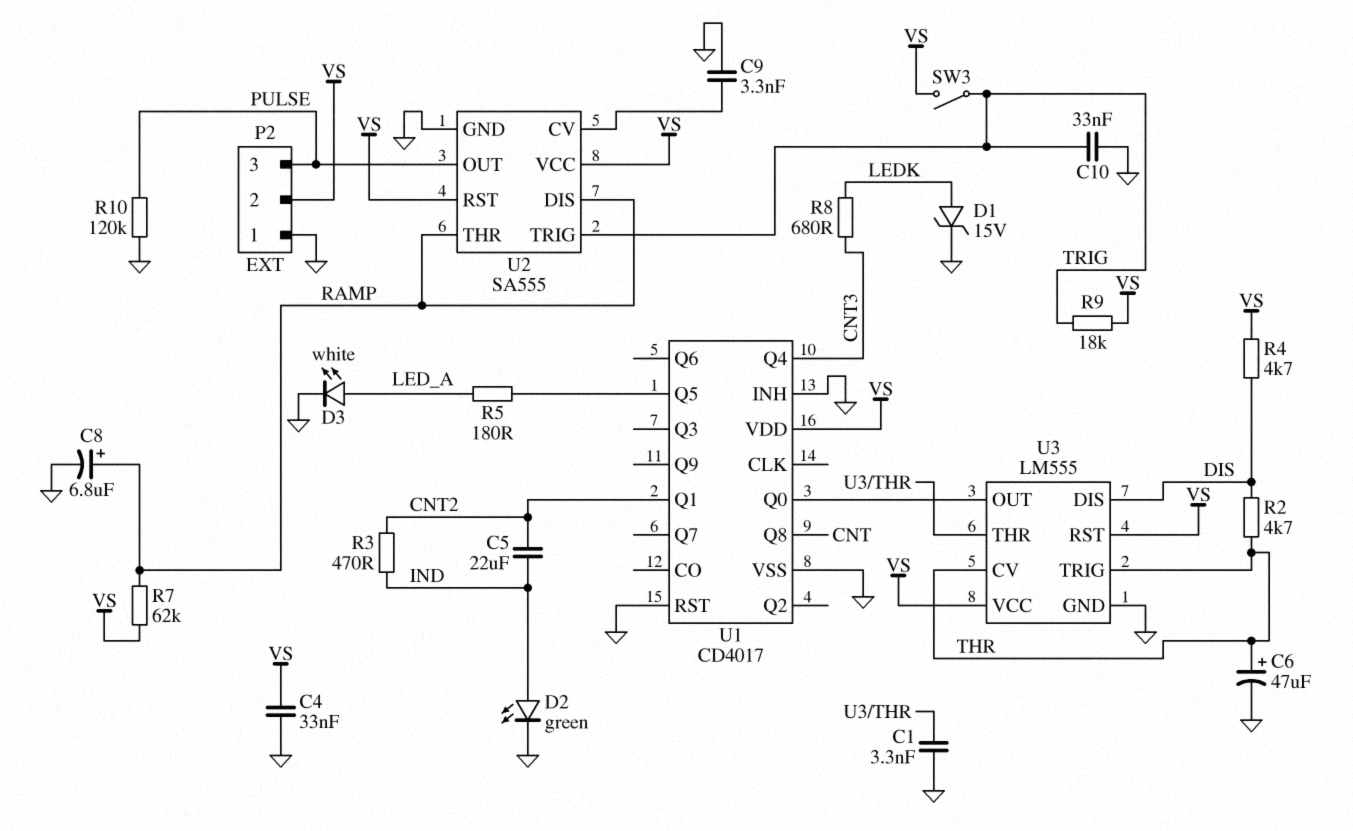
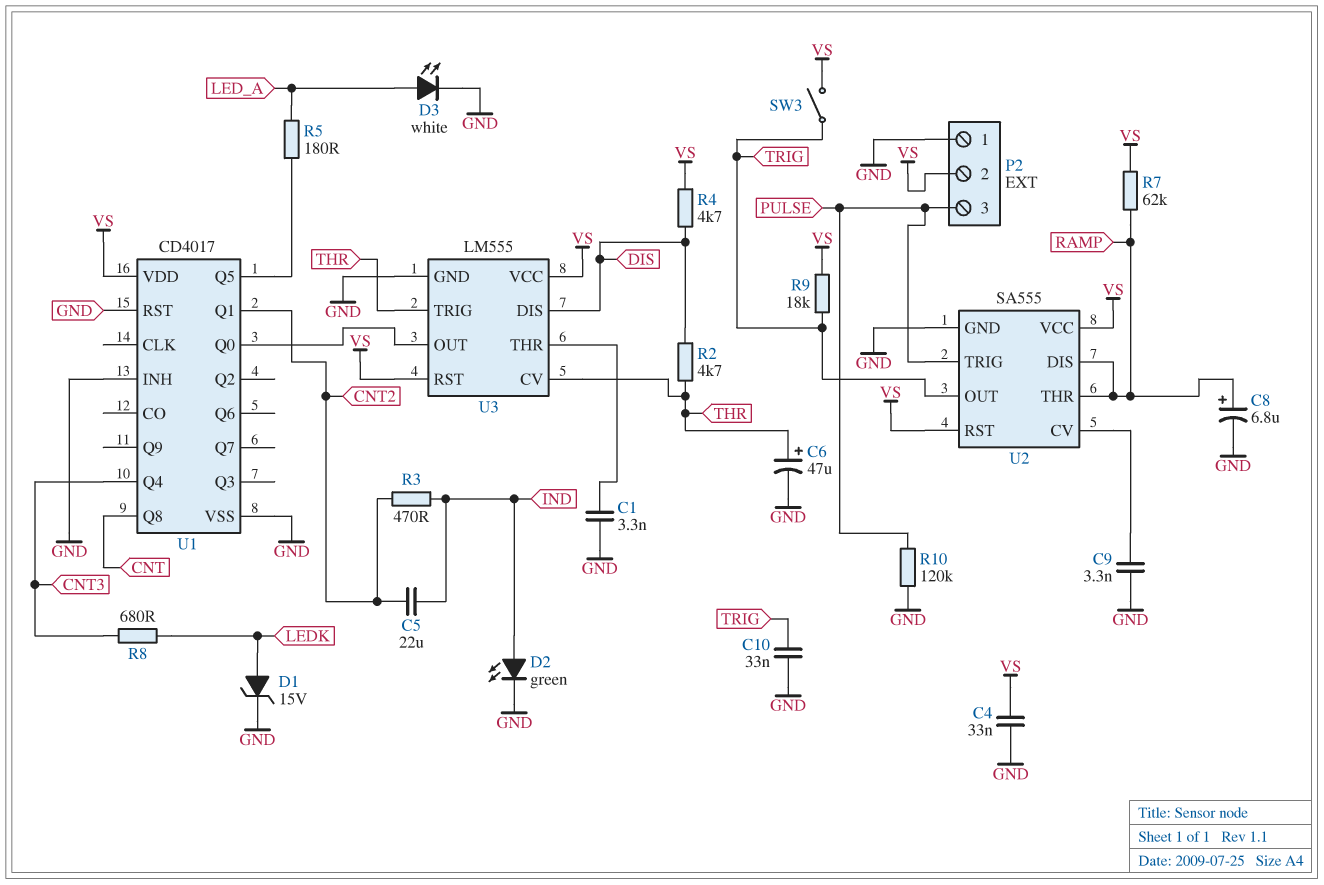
U2 pin OUT: PULSE -> TRIG
U2 pin TRIG: TRIG -> PULSE

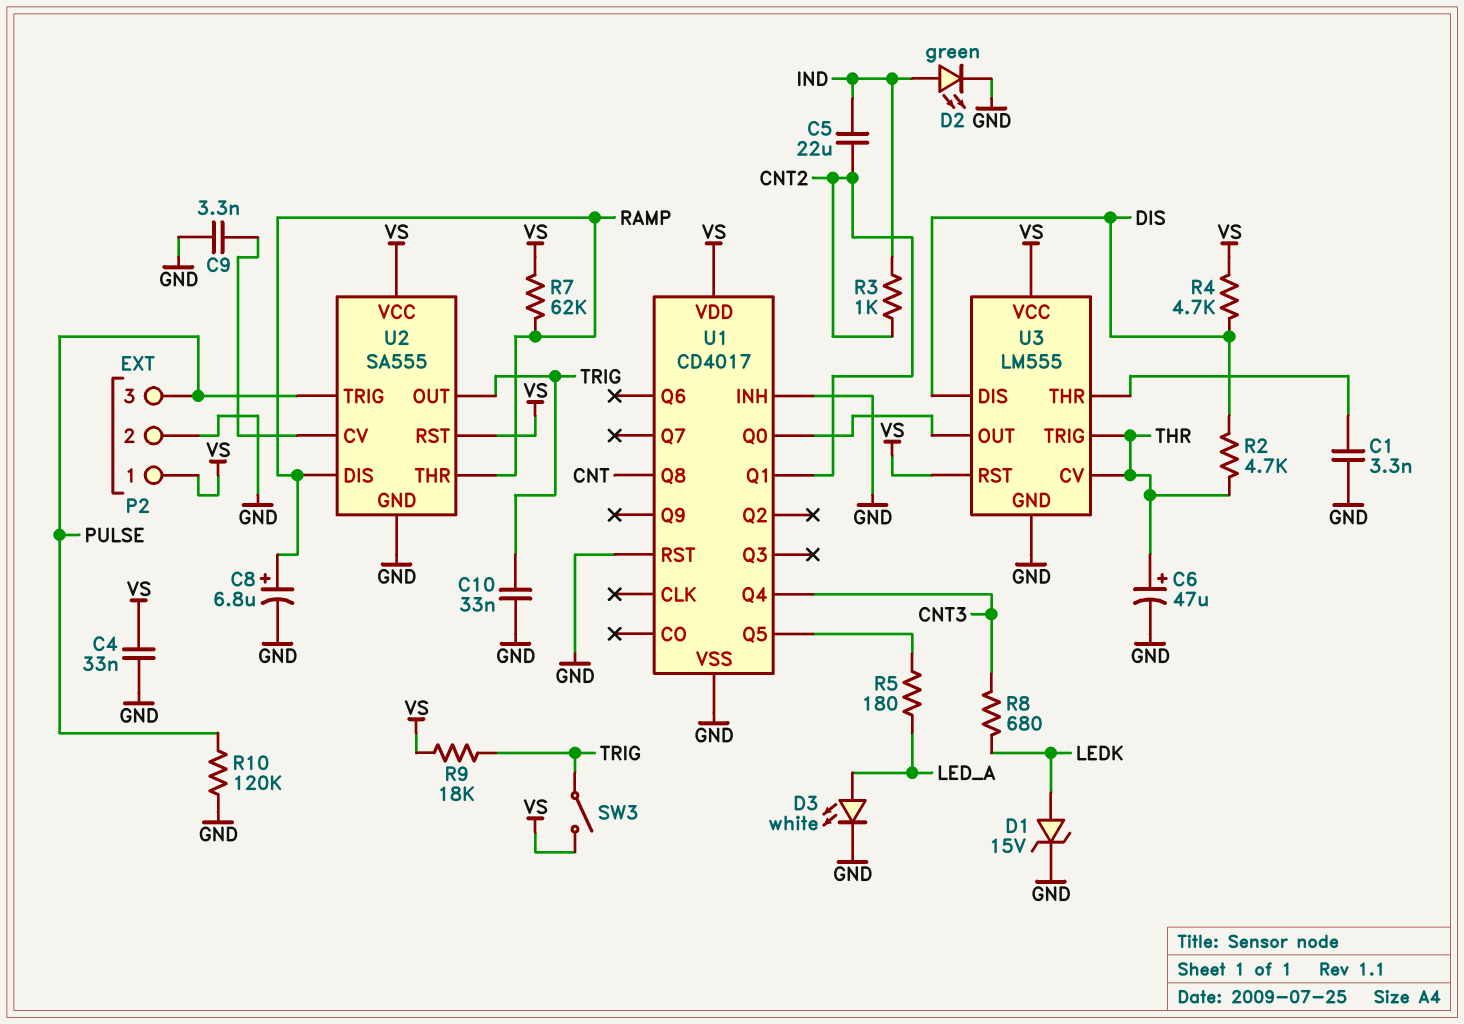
P2 pin 1: GND -> VS
P2 pin 2: VS -> GND
R3: 470 (CNT2, IND) -> 1k (CNT2, IND)

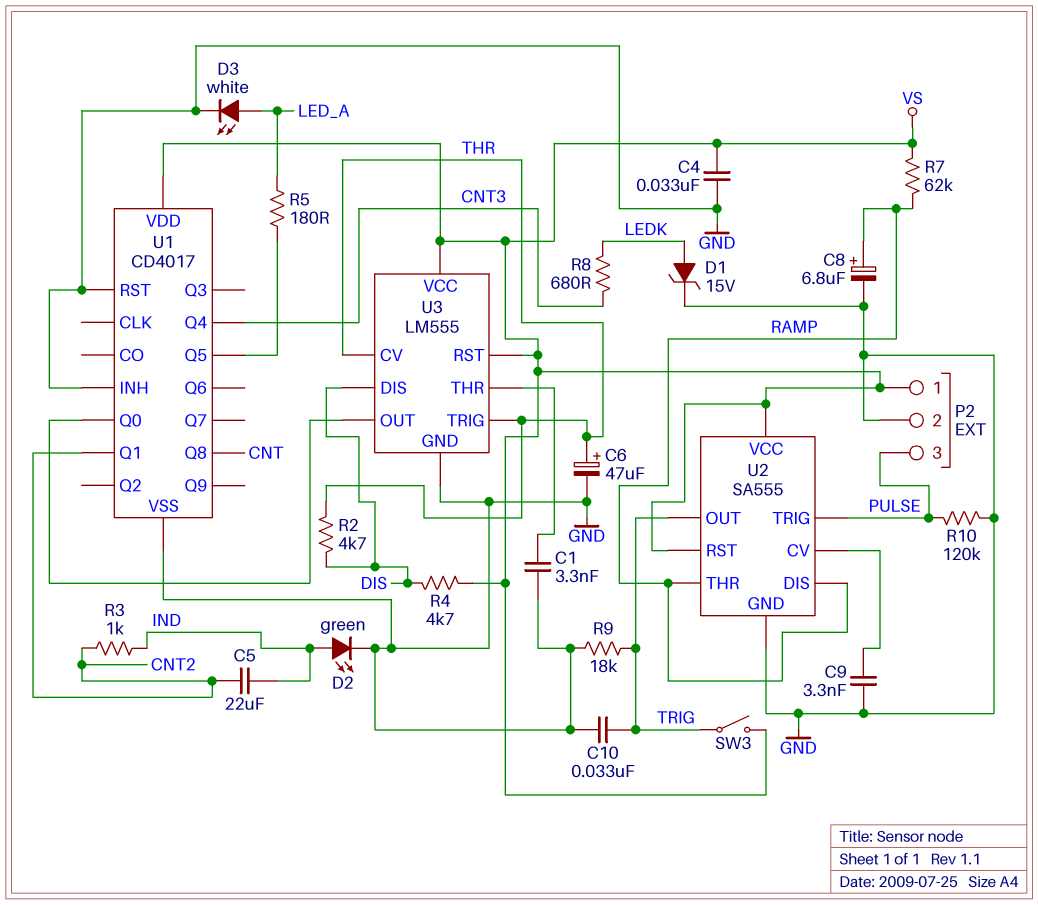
R9: 18k (TRIG, VS) -> 18k (GND, TRIG)

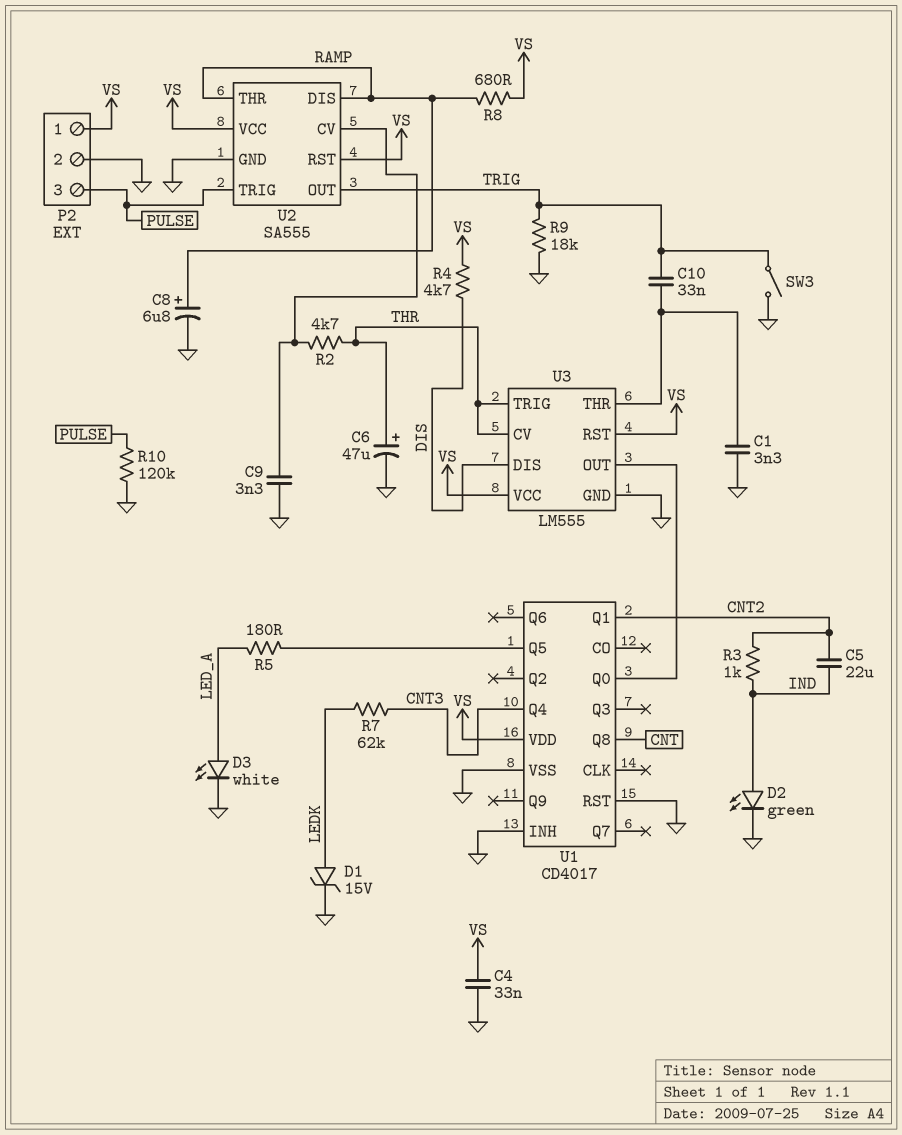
C10: 33nF (GND, TRIG) -> 33nF (TRIG, U3/THR)
R2: 4.7k (DIS, THR) -> 4.7k (THR, U2/CV)
R7: 62k (RAMP, VS) -> 62k (CNT3, LEDK)
R8: 680 (CNT3, LEDK) -> 680 (RAMP, VS)
SW3: switch (TRIG, VS) -> switch (GND, TRIG)

